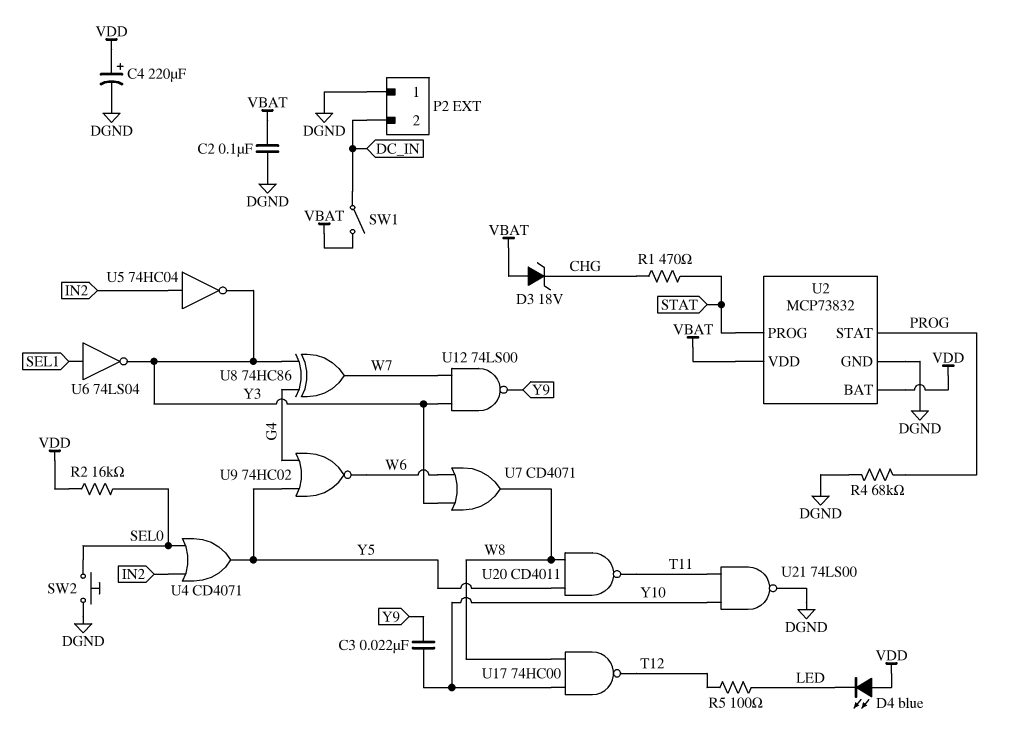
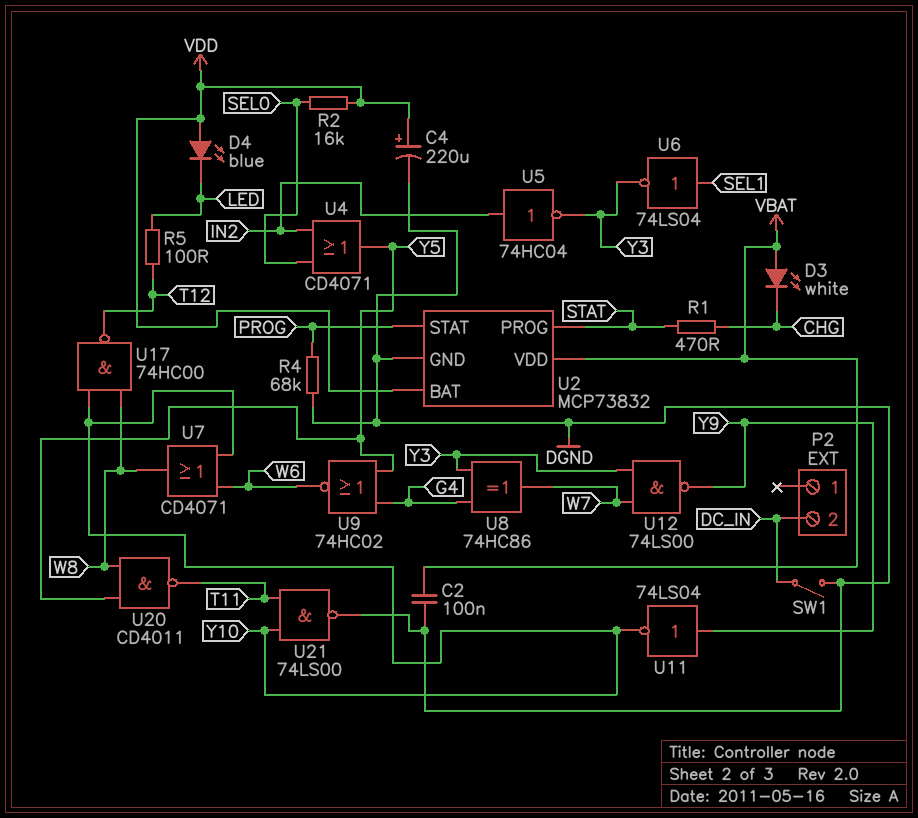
C3: 22nF (Y9, Y10) -> none
D3: zener 18V (A VBAT, K CHG) -> LED white (A VBAT, K CHG)
P2 pin 1: DGND -> none
SW1: switch (DC_IN, VBAT) -> switch (DC_IN, DGND)
SW2: button (DGND, SEL0) -> none
U7: OR CD4071 (in W6, in Y3, out W8) -> OR CD4071 (in W6, in Y10, out W8)
U11: none -> NOT 74LS04 (in Y9, out Y10)

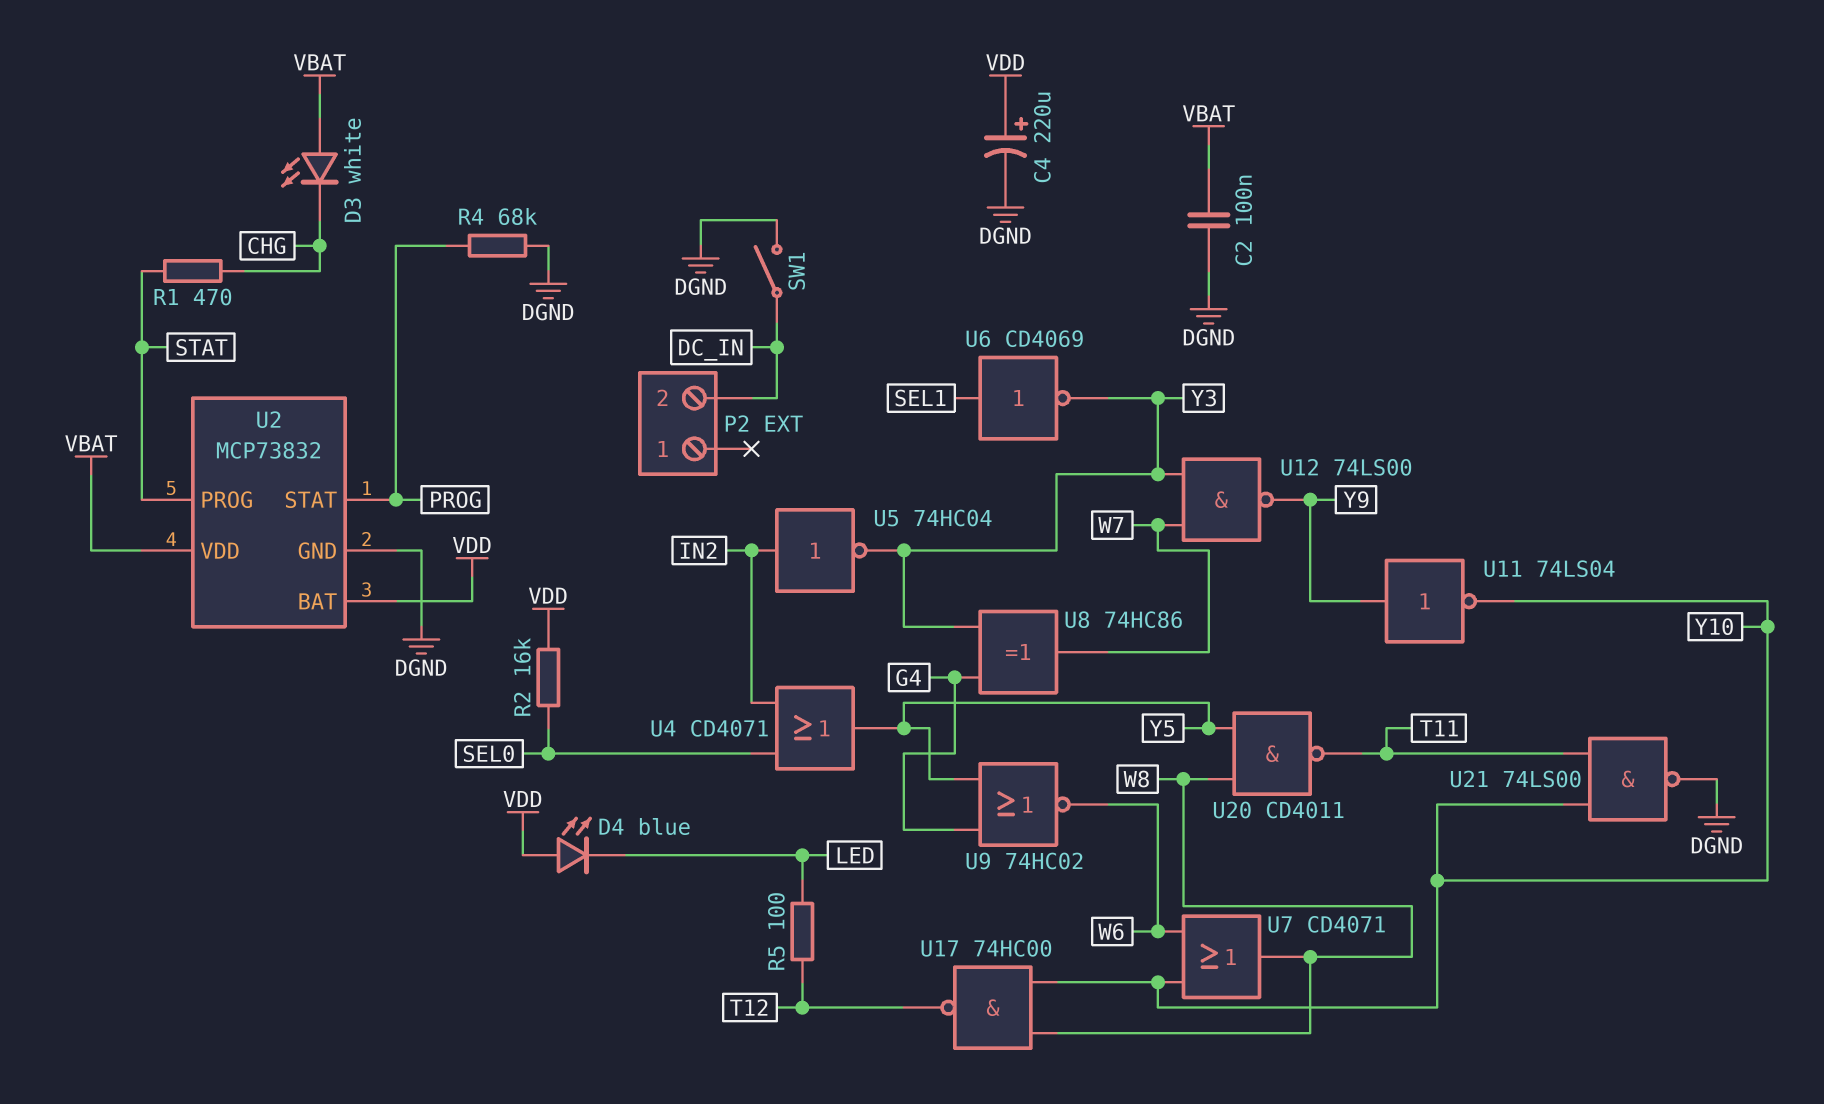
U6: NOT 74LS04 (in SEL1, out Y3) -> NOT CD4069 (in SEL1, out Y3)

